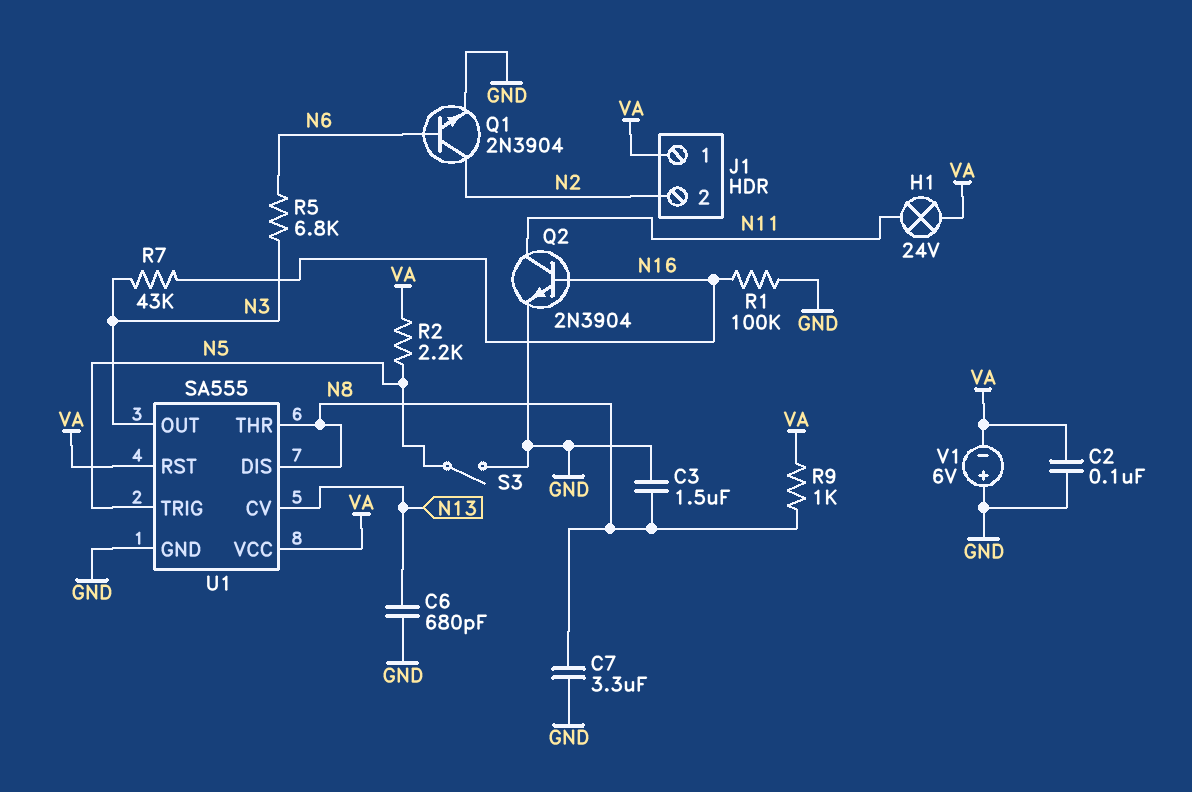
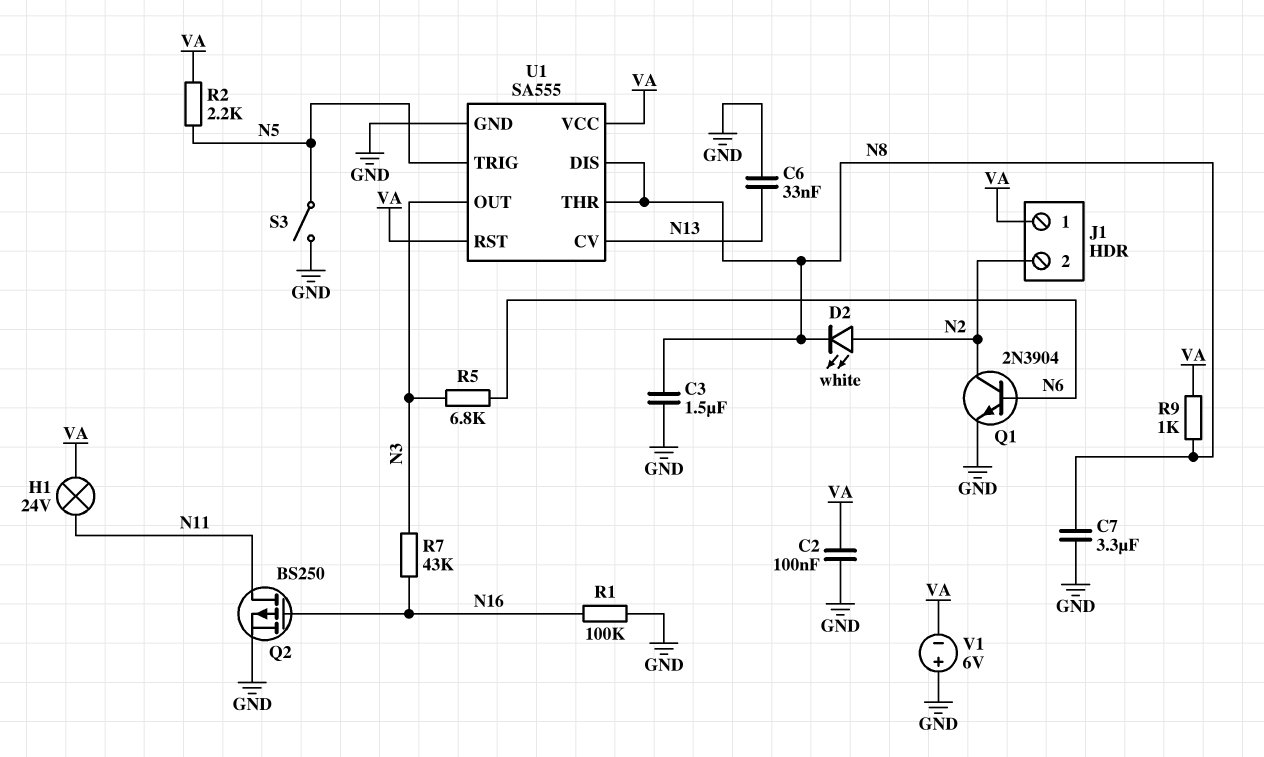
C6: 680pF (GND, N13) -> 33nF (GND, N13)
D2: none -> LED white (A N2, K N8)
Q2: NPN 2N3904 (B N16, C N11, E GND) -> PMOS BS250 (G N16, D N11, S GND)

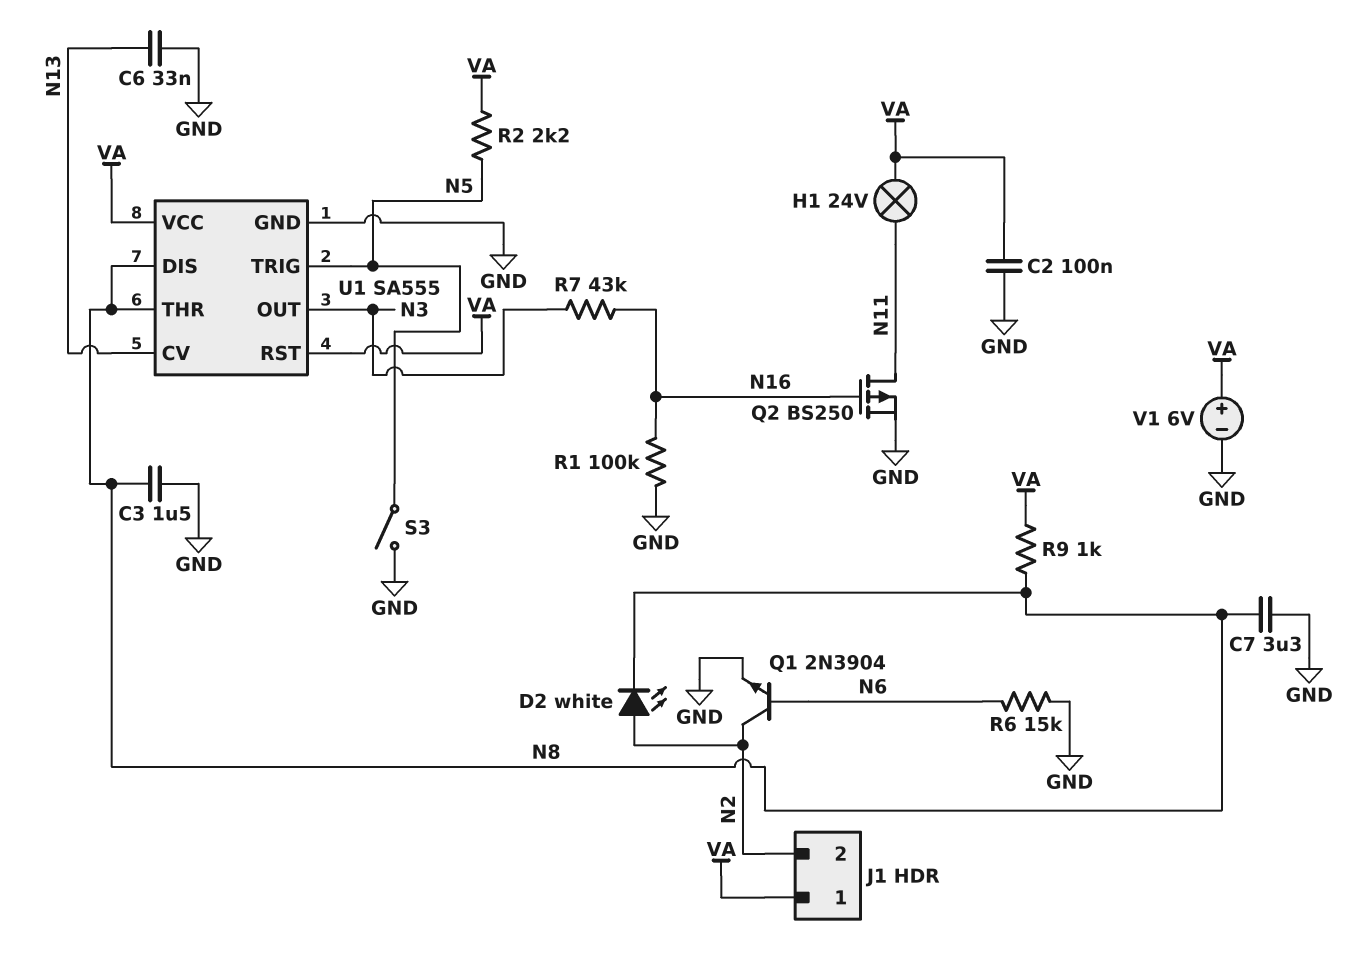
R5: 6.8k (N3, N6) -> none
R6: none -> 15k (GND, N6)
V1: 6V (plus GND, minus VA) -> 6V (plus VA, minus GND)

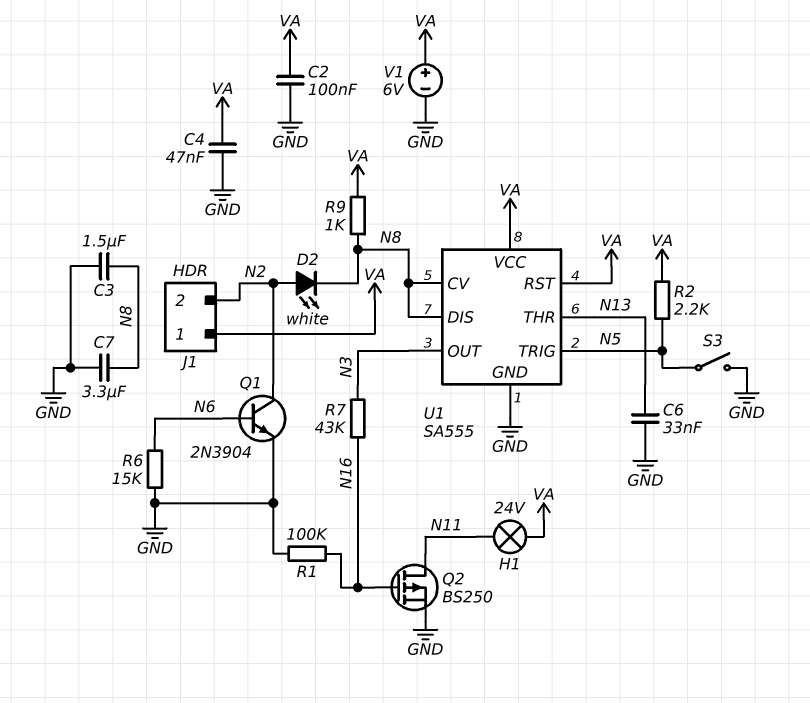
C4: none -> 47nF (GND, VA)
U1 pin CV: N13 -> N8
U1 pin THR: N8 -> N13

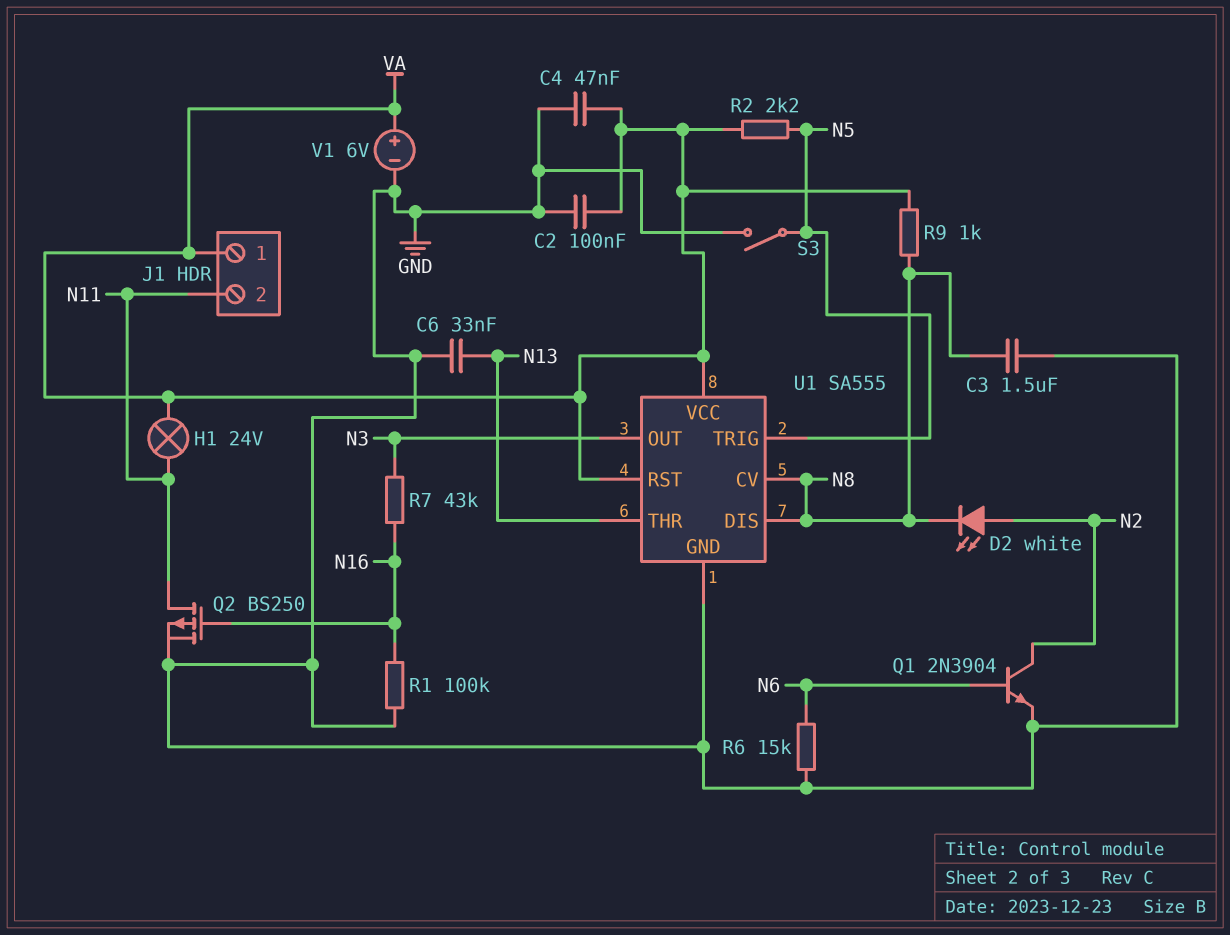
C7: 3.3uF (GND, N8) -> none
J1 pin 2: N2 -> N11

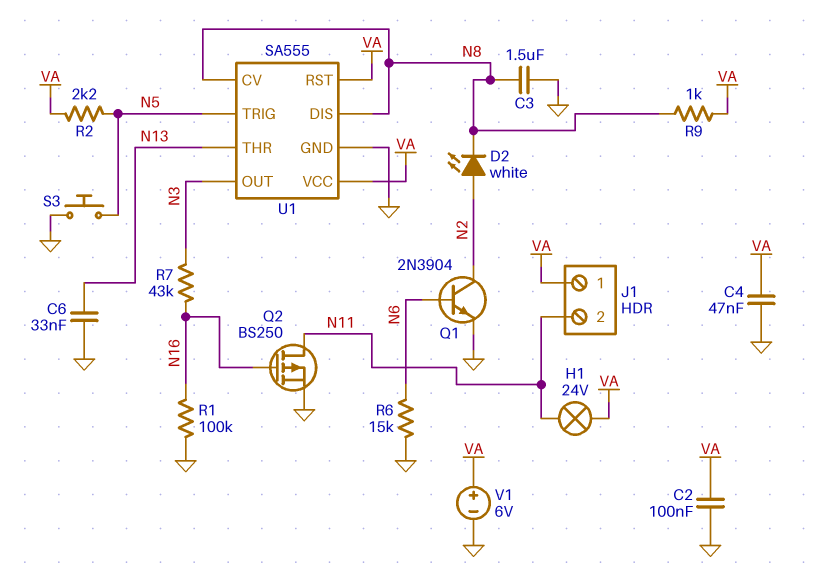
S3: switch (GND, N5) -> button (GND, N5)

